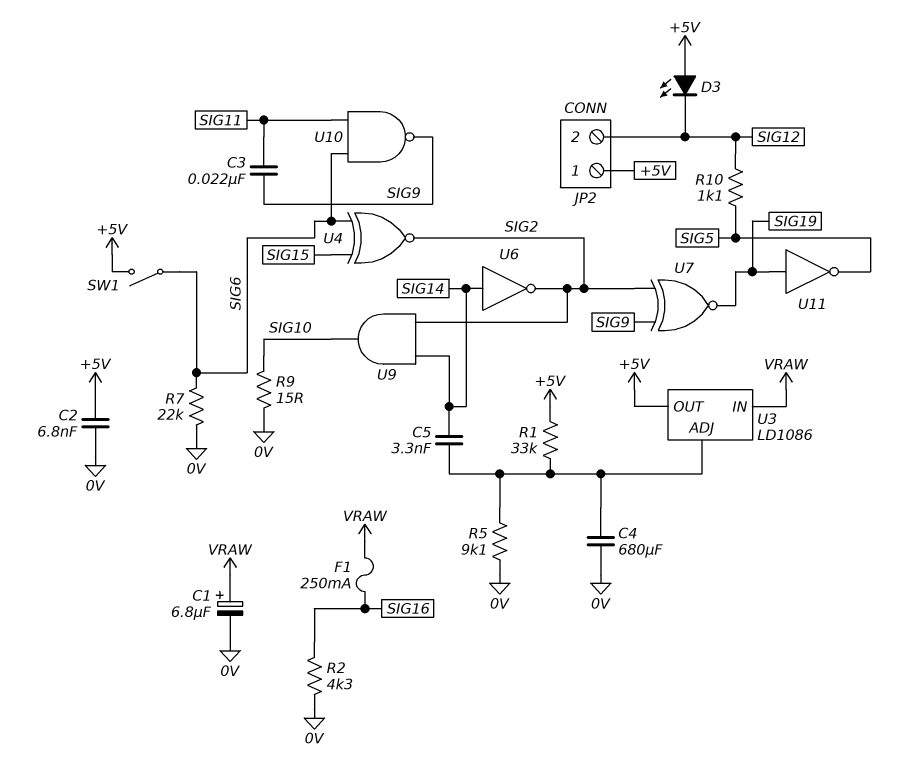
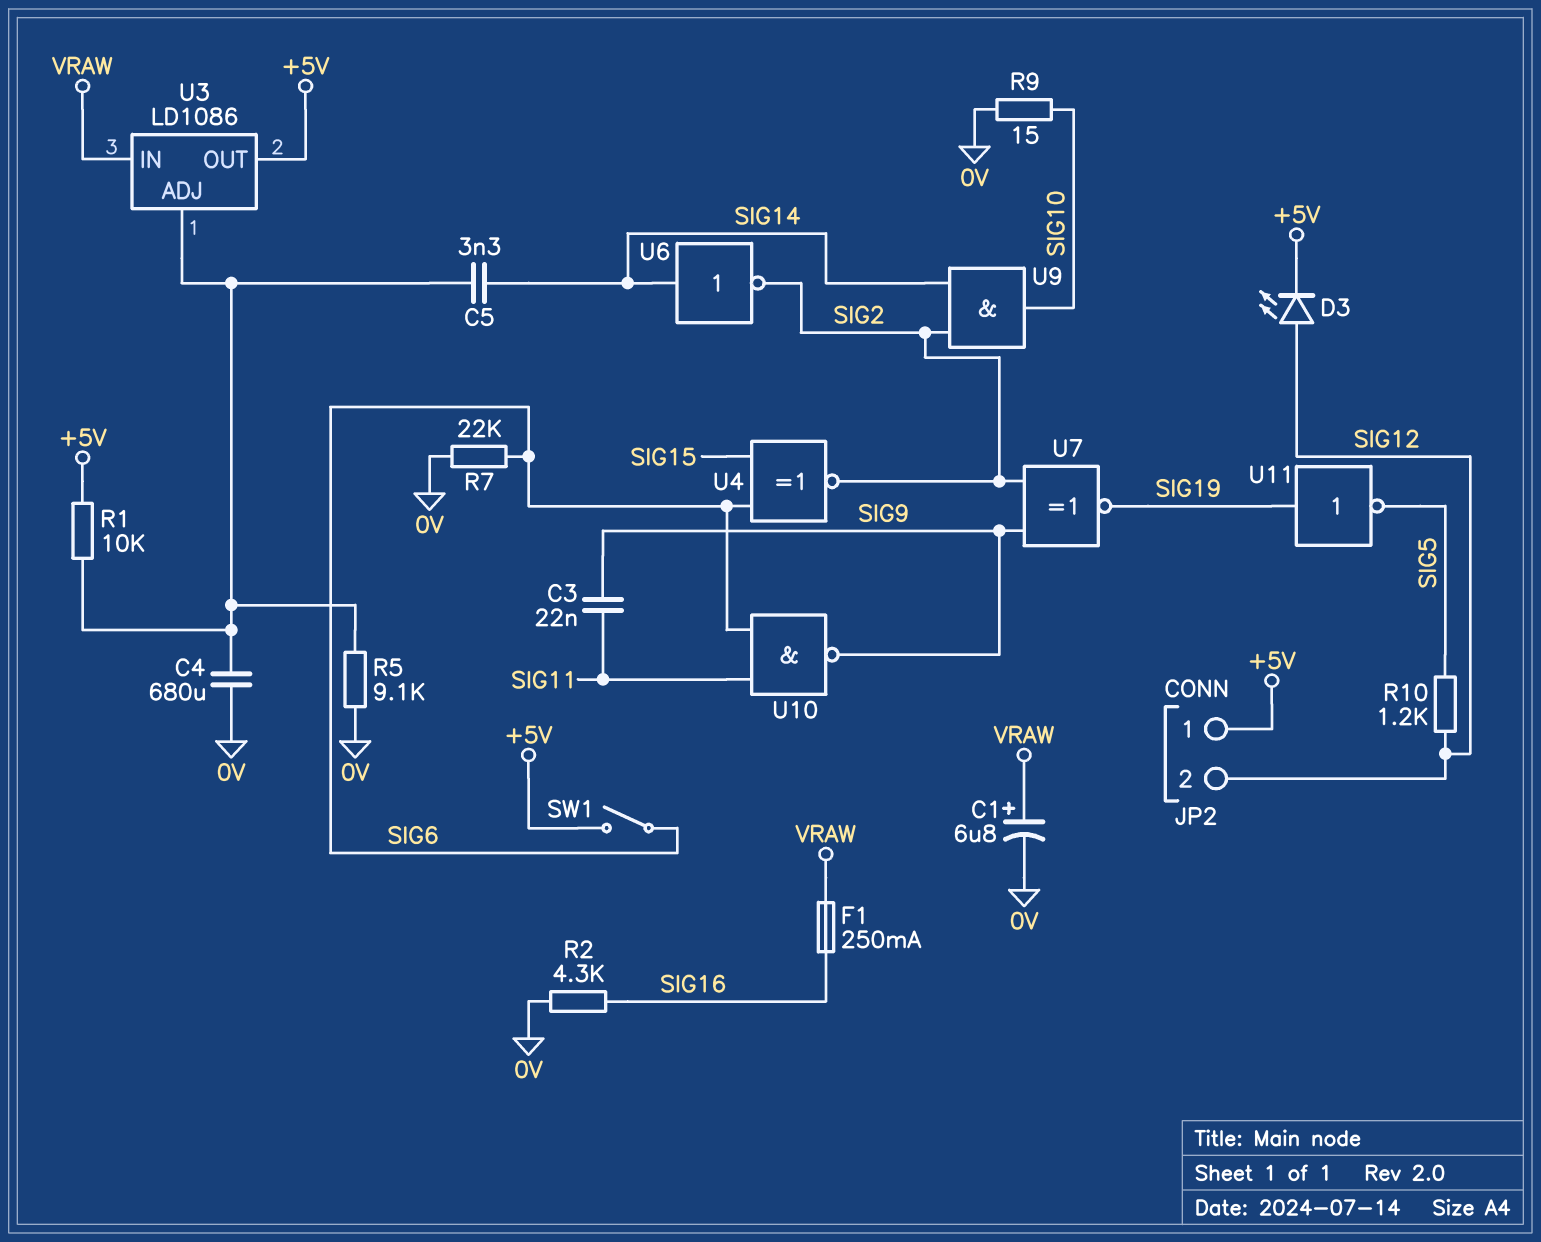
C2: 6.8nF (+5V, 0V) -> none
D3: LED (A +5V, K SIG12) -> LED (A SIG12, K +5V)
R1: 33k (+5V, U3/ADJ) -> 10k (+5V, U3/ADJ)
R10: 1.1k (SIG5, SIG12) -> 1.2k (SIG5, SIG12)

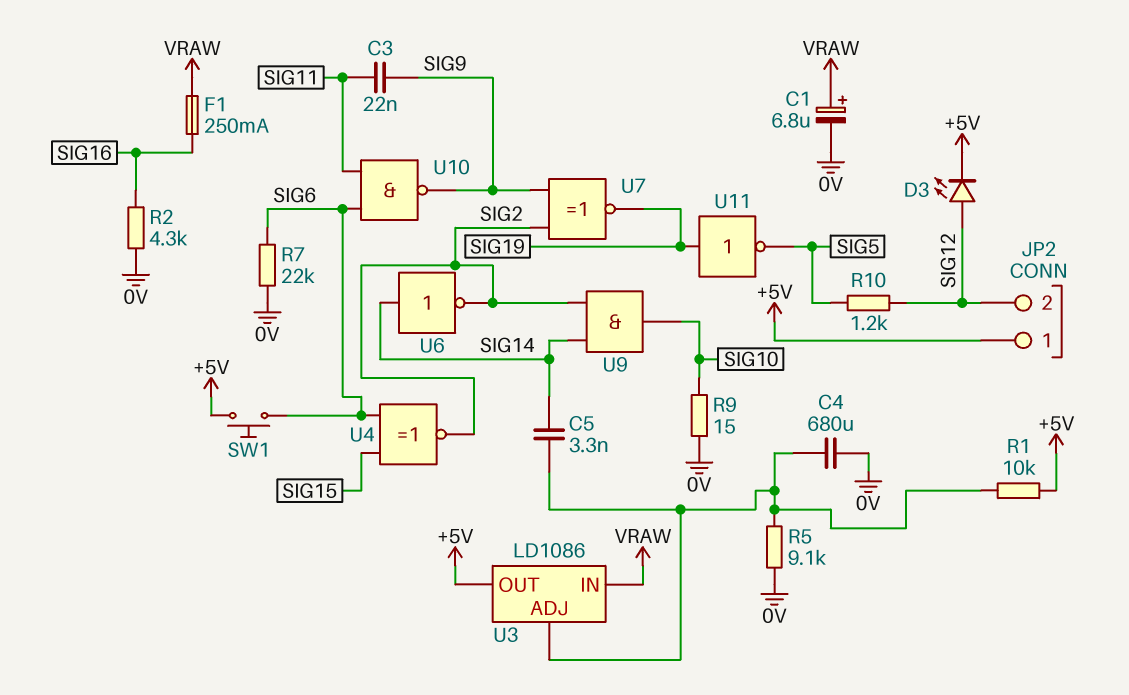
SW1: switch (+5V, SIG6) -> button (+5V, SIG6)

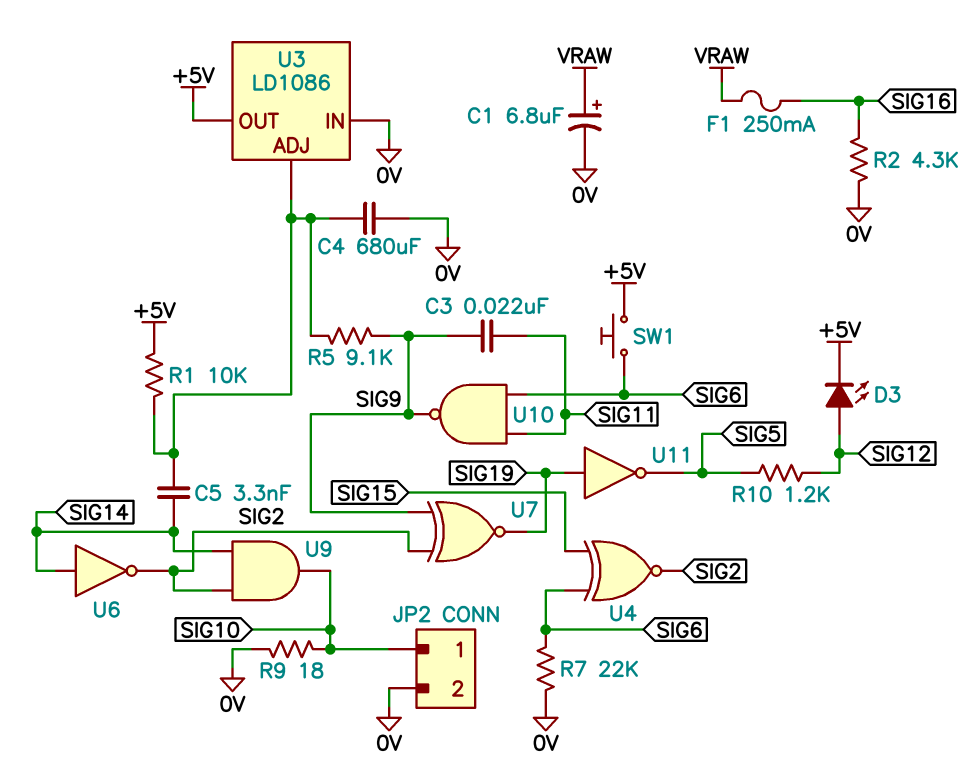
JP2 pin 1: +5V -> SIG10
JP2 pin 2: SIG12 -> 0V
R5: 9.1k (0V, U3/ADJ) -> 9.1k (SIG9, U3/ADJ)
R9: 15 (0V, SIG10) -> 18 (0V, SIG10)
U3 pin IN: VRAW -> 0V

